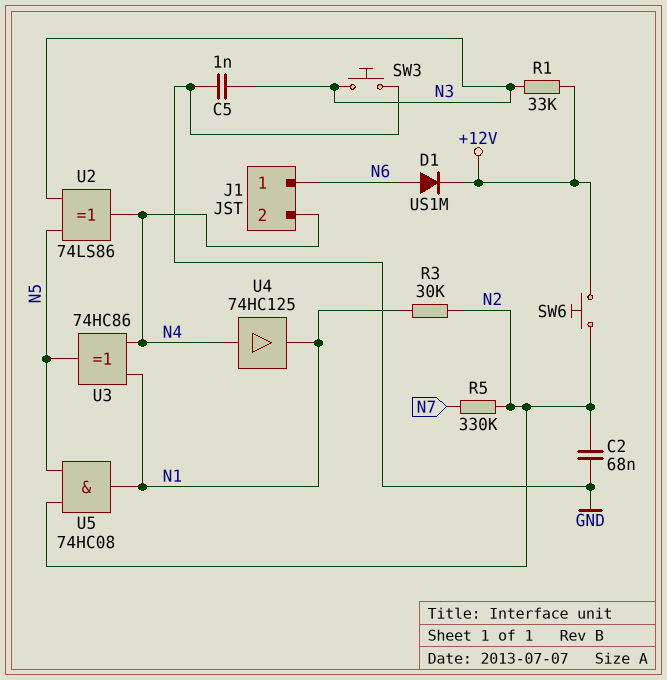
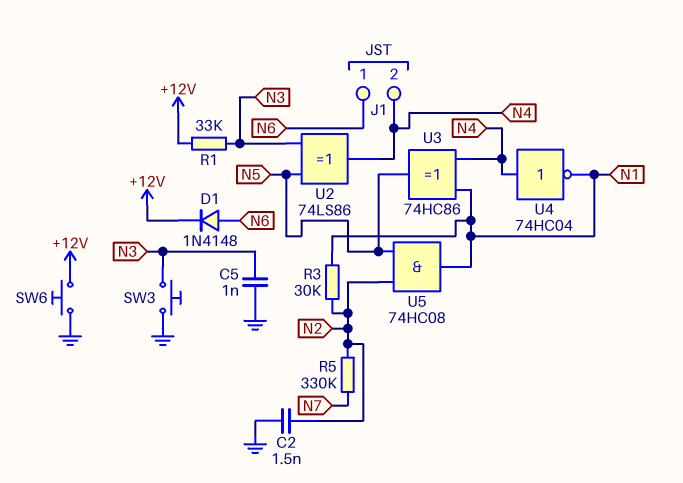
C2: 68nF (GND, N2) -> 1.5nF (GND, N2)
D1: diode US1M (A N6, K +12V) -> diode 1N4148 (A N6, K +12V)
SW6: button (+12V, N2) -> button (+12V, GND)
U4: buffer 74HC125 (in N4, out N1) -> NOT 74HC04 (in N4, out N1)

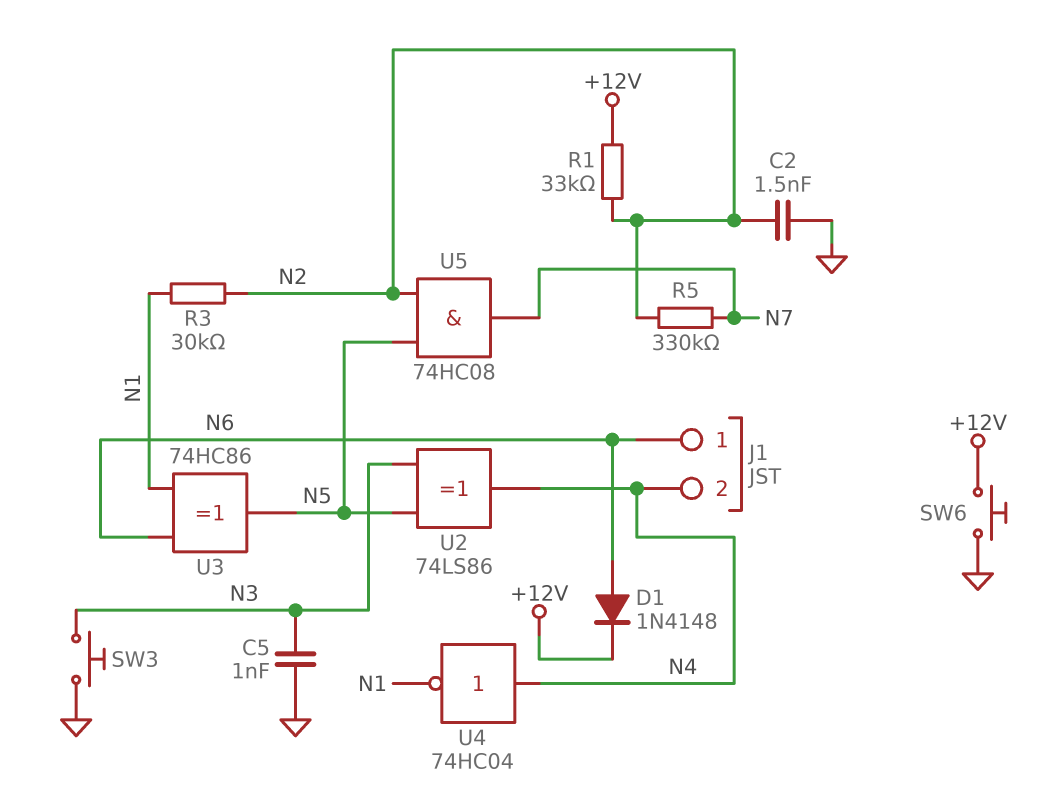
R1: 33k (+12V, N3) -> 33k (+12V, N2)
U3: XOR 74HC86 (in N1, in N4, out N5) -> XOR 74HC86 (in N1, in N6, out N5)
U5: AND 74HC08 (in N2, in N5, out N1) -> AND 74HC08 (in N2, in N5, out N7)

